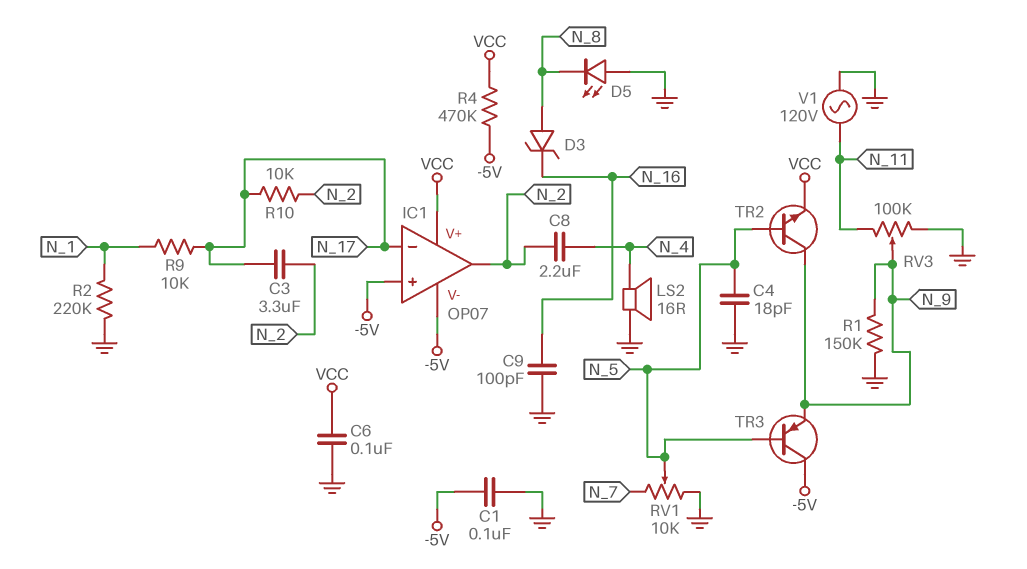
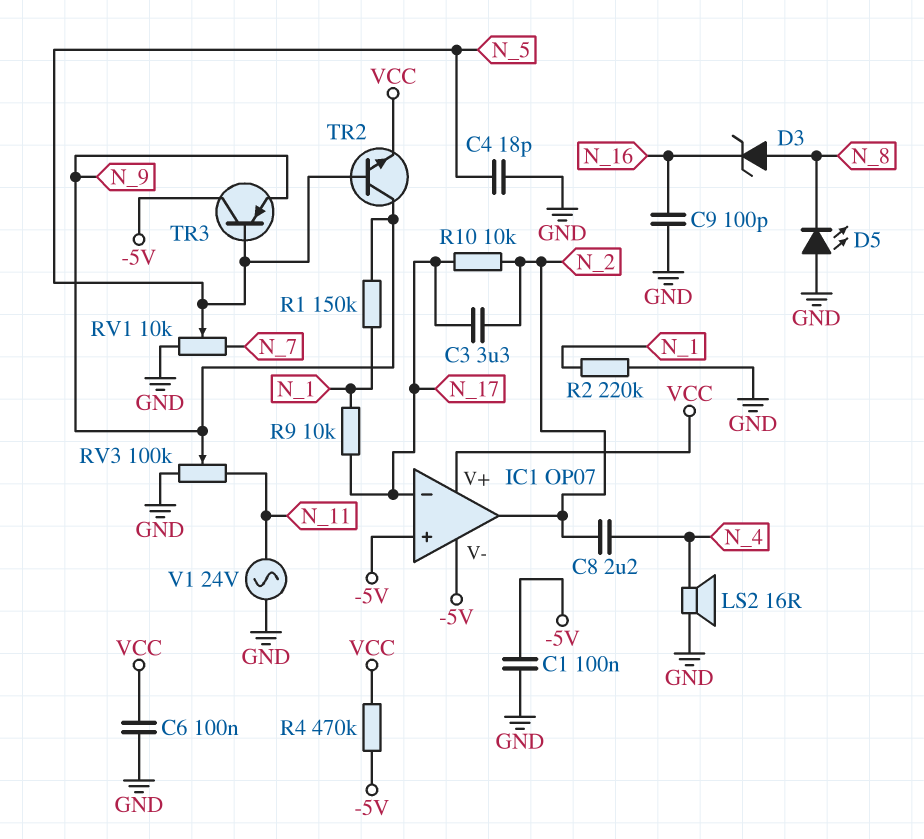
R1: 150k (GND, N_9) -> 150k (N_1, N_9)
V1: AC 120V (GND, N_11) -> AC 24V (GND, N_11)

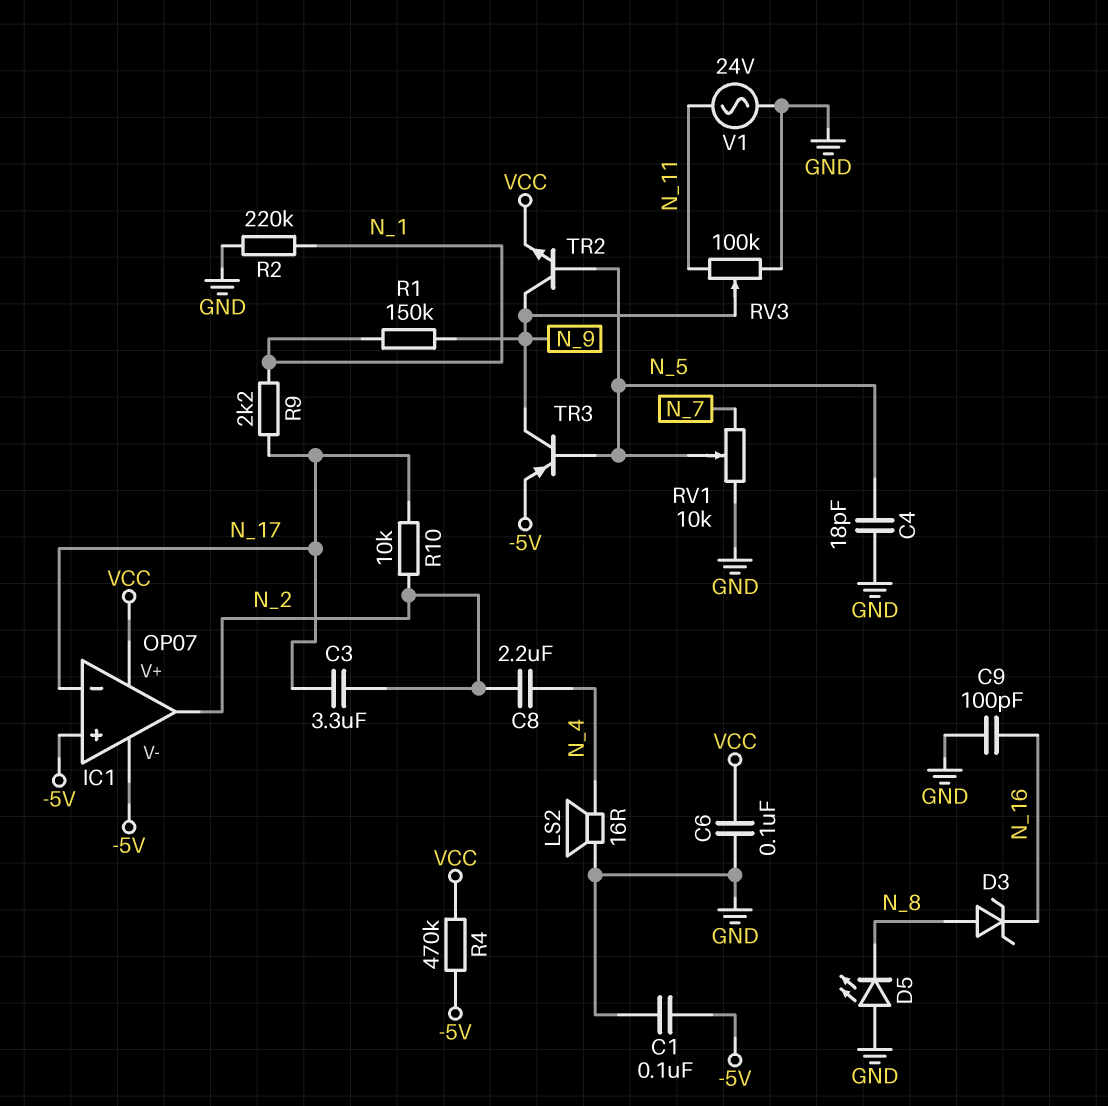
R9: 10k (N_1, N_17) -> 2.2k (N_1, N_17)
TR3: PNP (B N_5, C -5V, E N_9) -> PNP (B N_5, C N_9, E -5V)

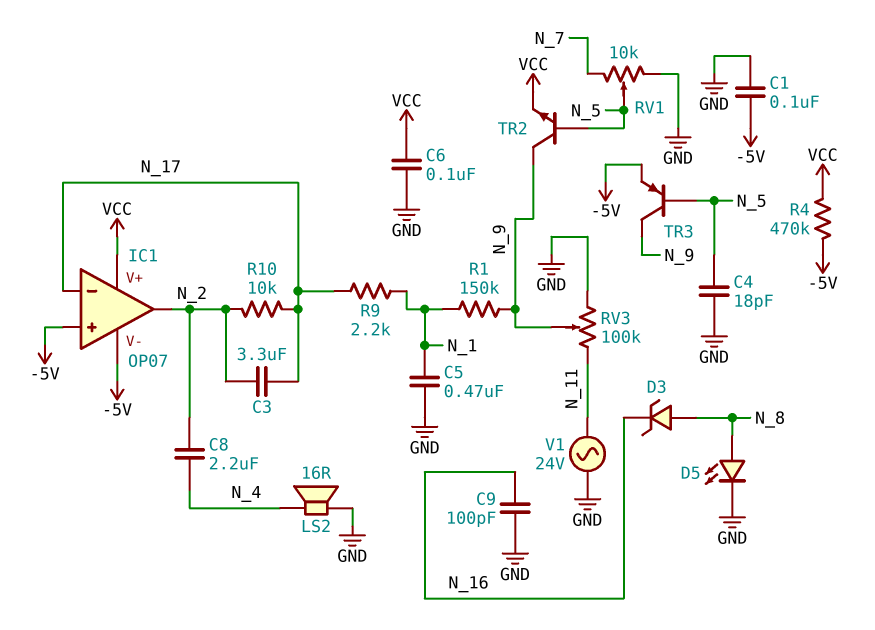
C5: none -> 470nF (GND, N_1)
D5: LED (A GND, K N_8) -> LED (A N_8, K GND)
R2: 220k (GND, N_1) -> none

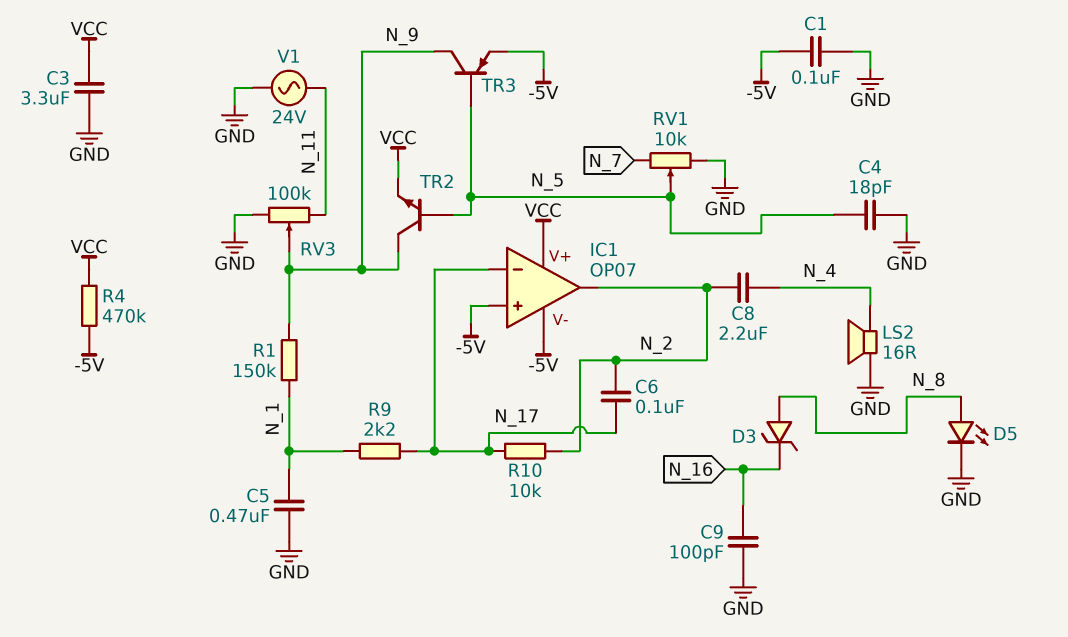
C3: 3.3uF (N_2, N_17) -> 3.3uF (GND, VCC)
C6: 100nF (GND, VCC) -> 100nF (N_2, N_17)

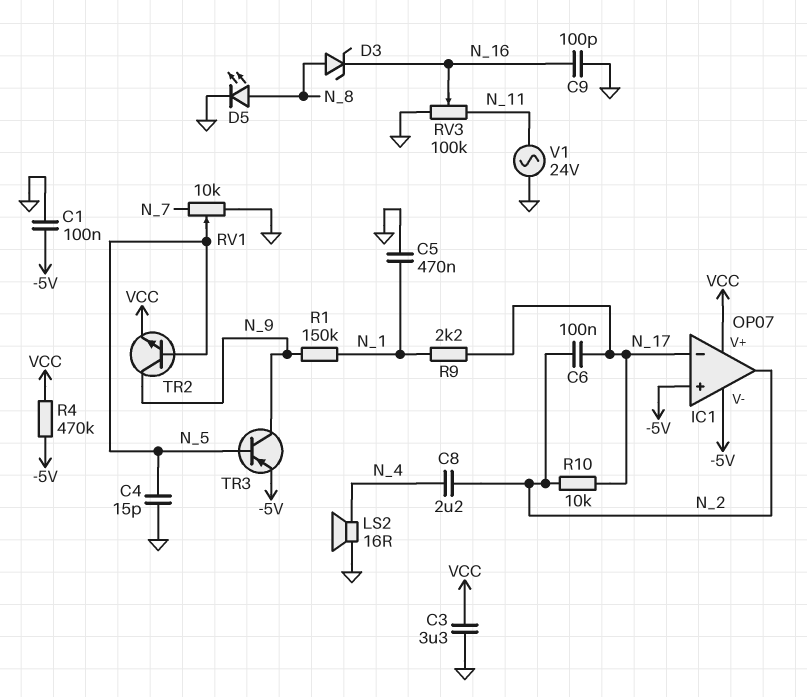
C4: 18pF (GND, N_5) -> 15pF (GND, N_5)
RV3: 100k (GND, N_11, wiper N_9) -> 100k (GND, N_11, wiper N_16)

